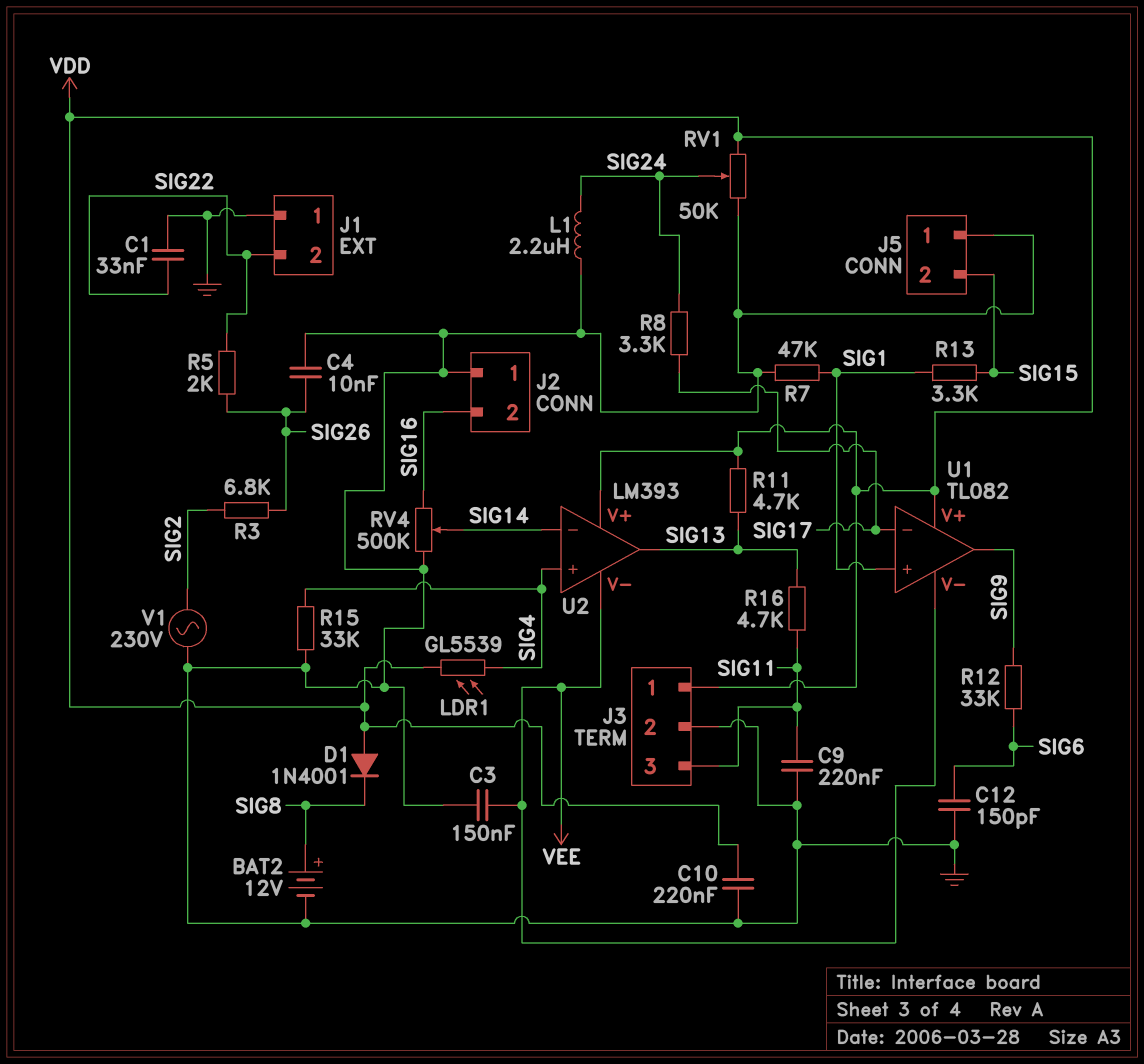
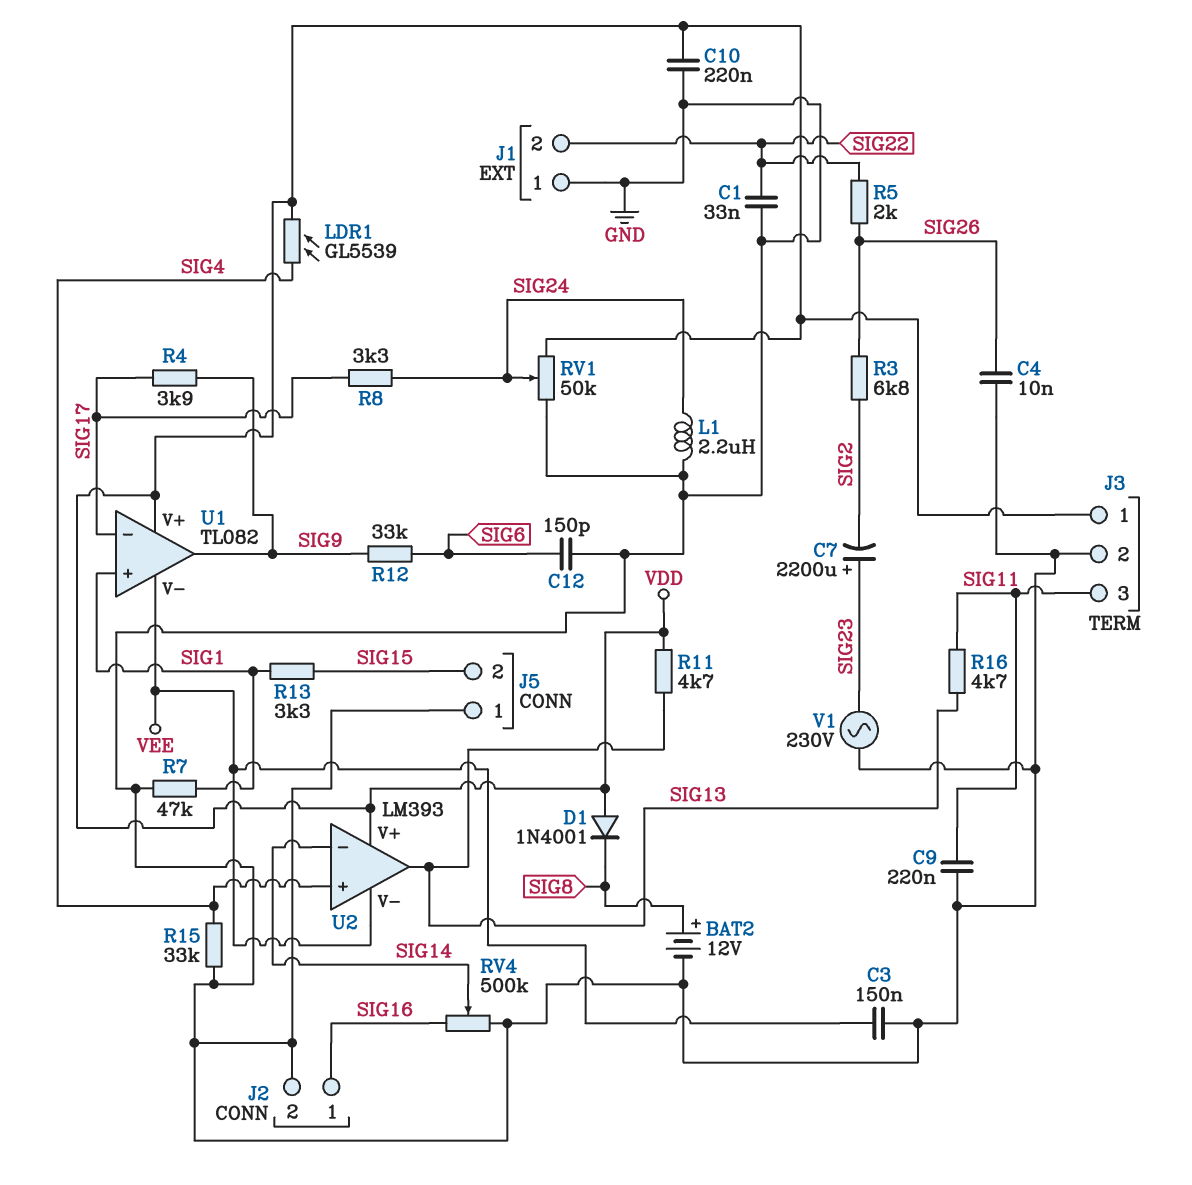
C7: none -> 2200uF (plus SIG23, minus SIG2)
J2 pin 1: GND -> SIG16
J2 pin 2: SIG16 -> GND
R4: none -> 3.9k (SIG9, SIG17)
V1: AC 230V (GND, SIG2) -> AC 230V (GND, SIG23)

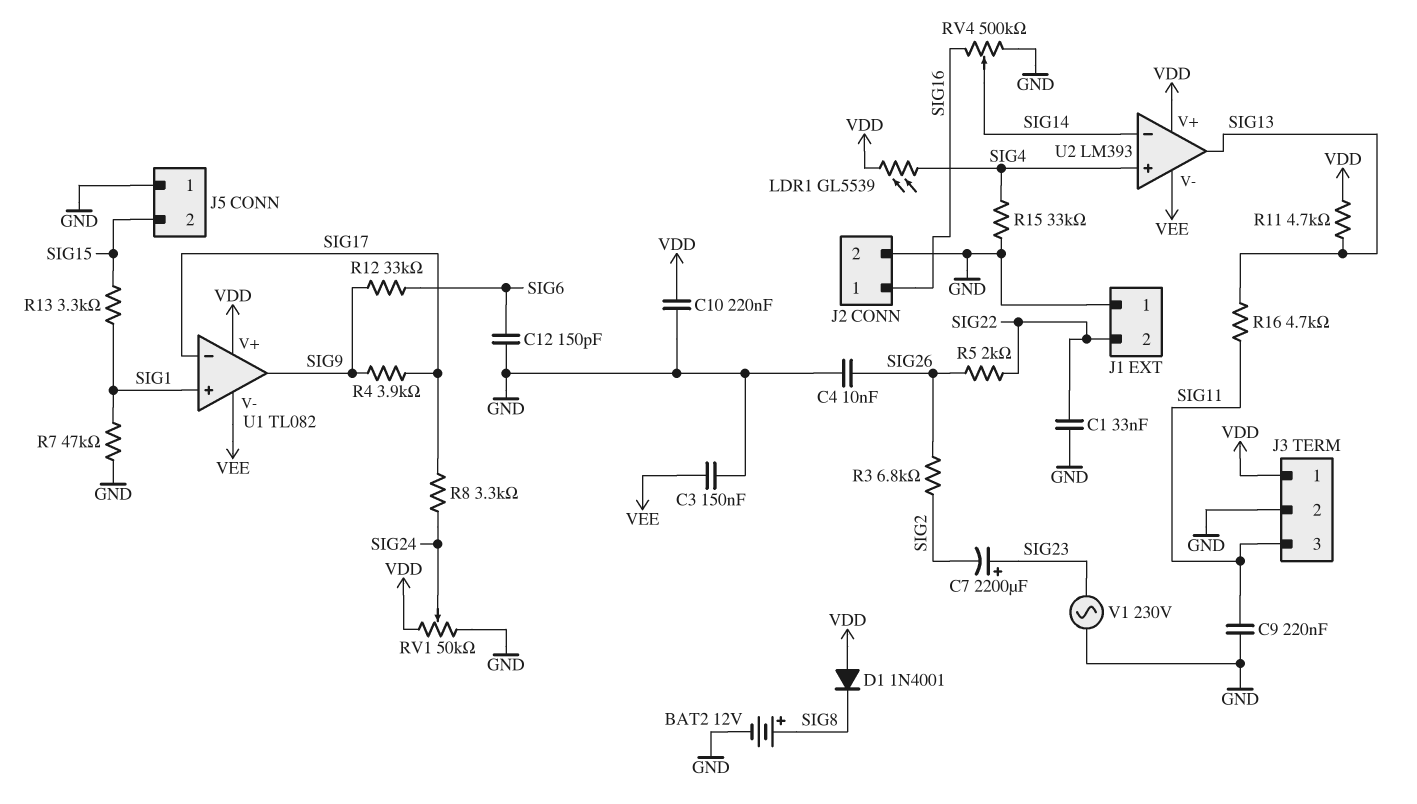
L1: 2.2uH (GND, SIG24) -> none

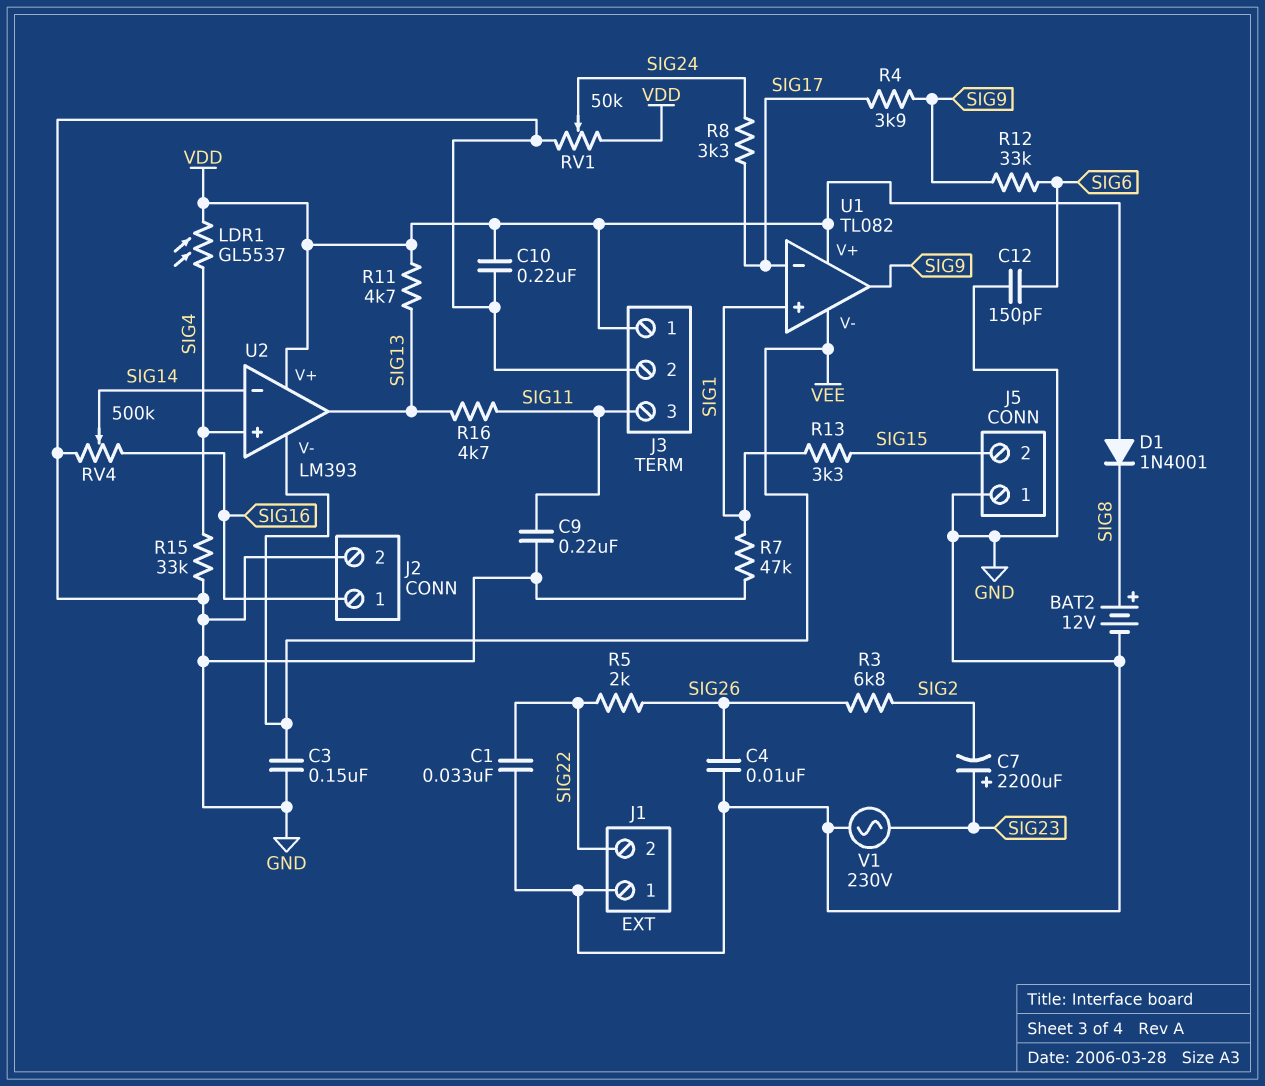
LDR1: GL5539 (SIG4, VDD) -> GL5537 (SIG4, VDD)

